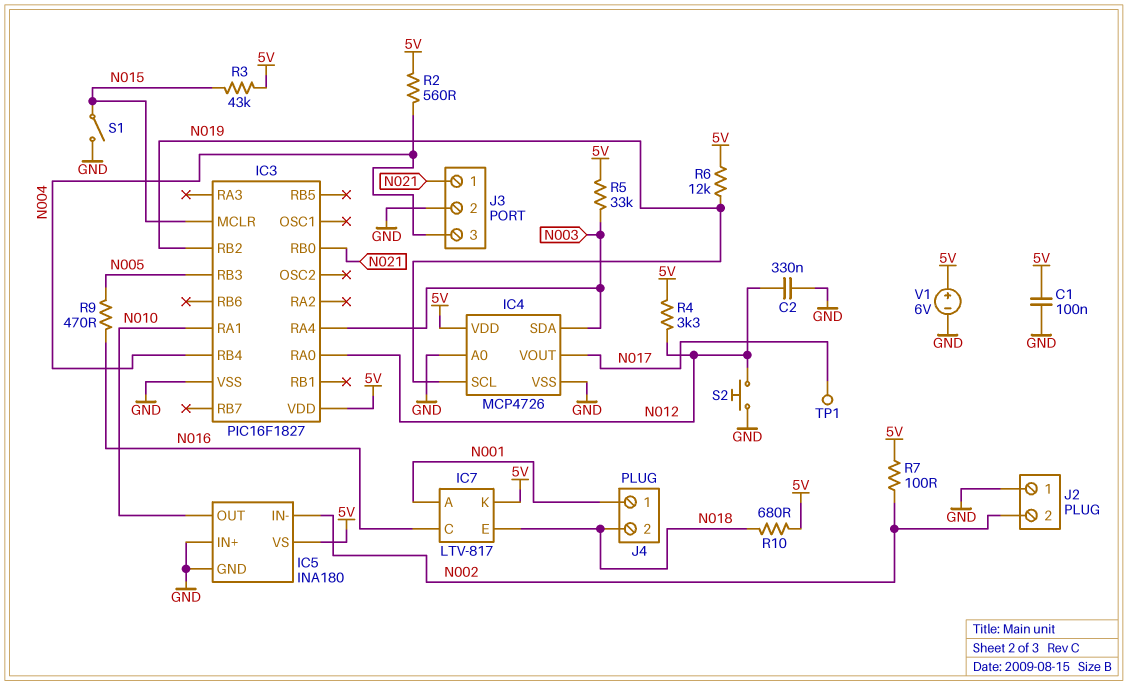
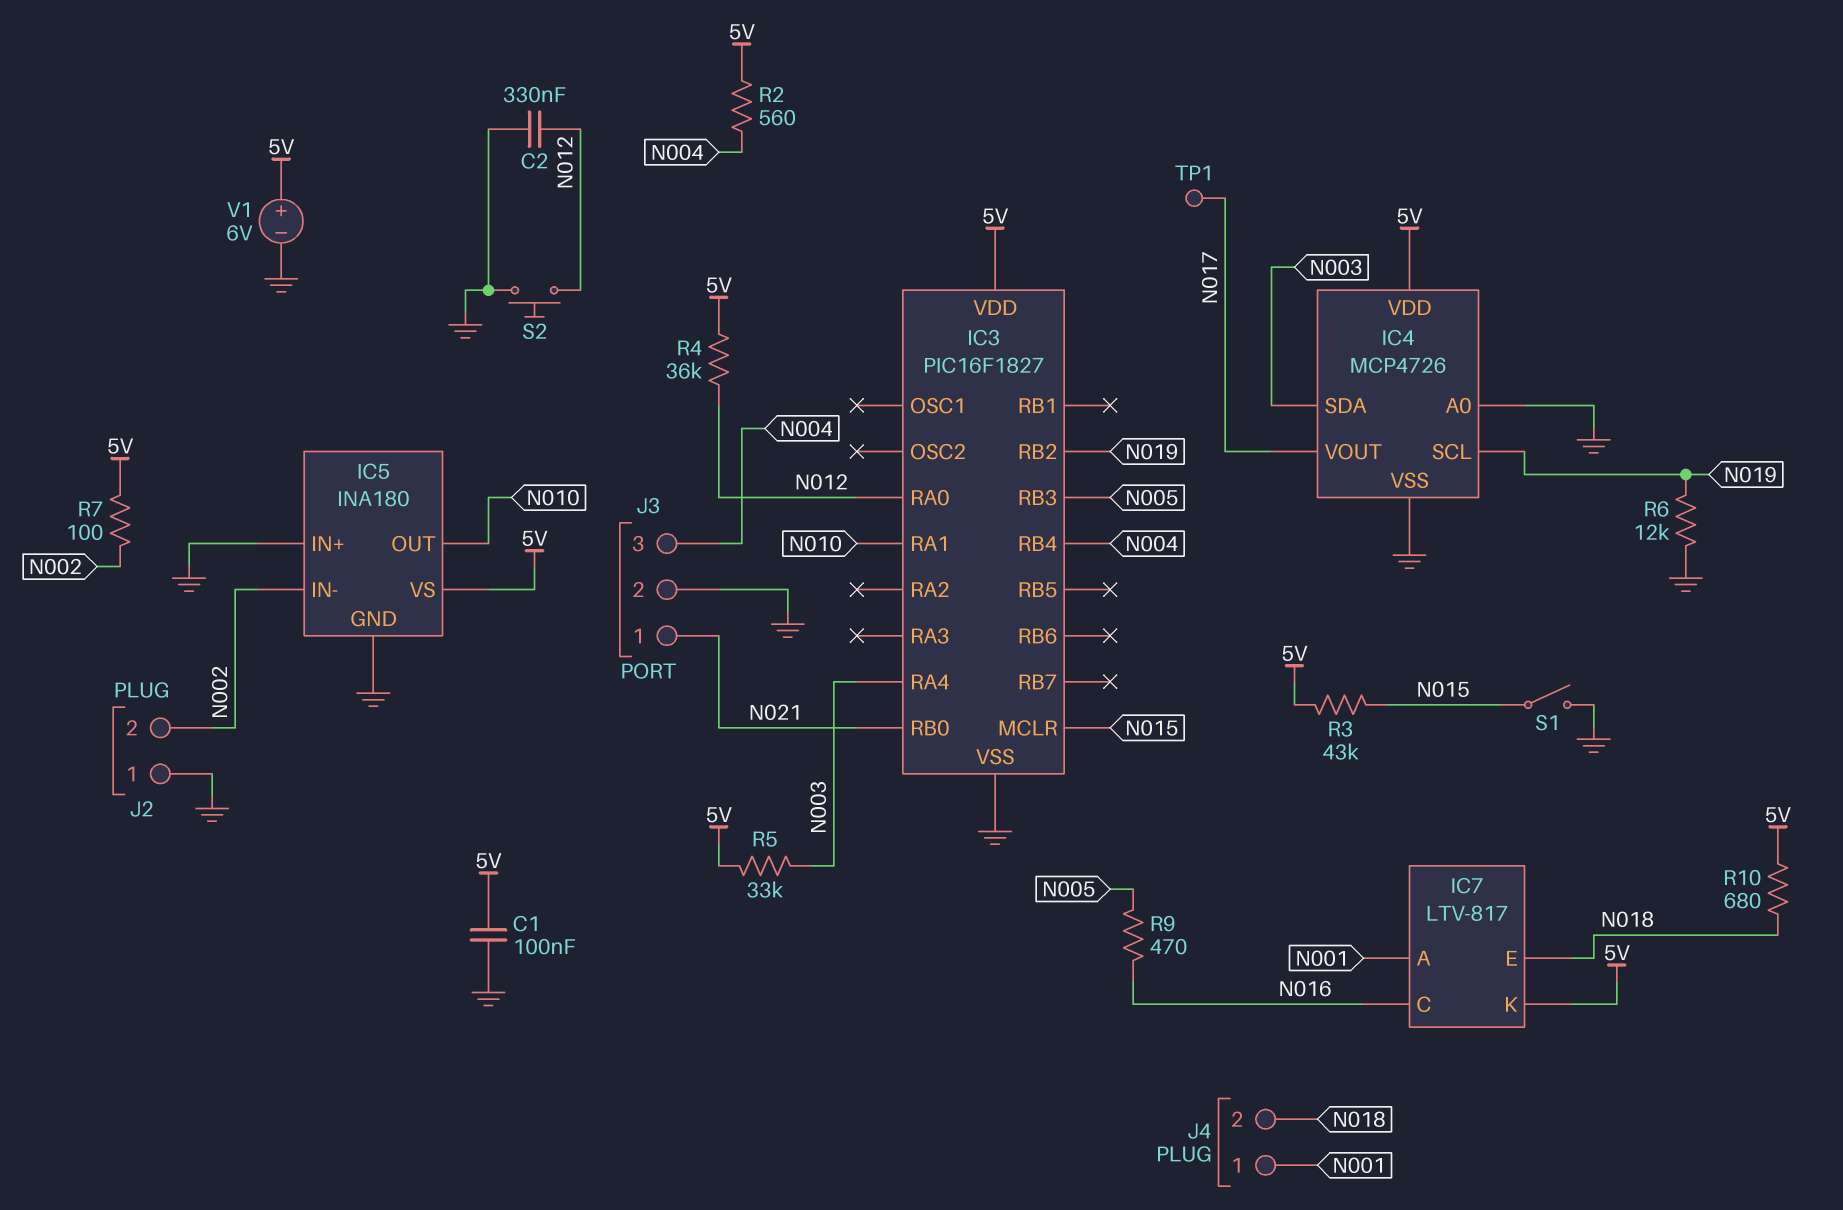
R4: 3.3k (5V, N012) -> 36k (5V, N012)
R6: 12k (5V, N019) -> 12k (GND, N019)

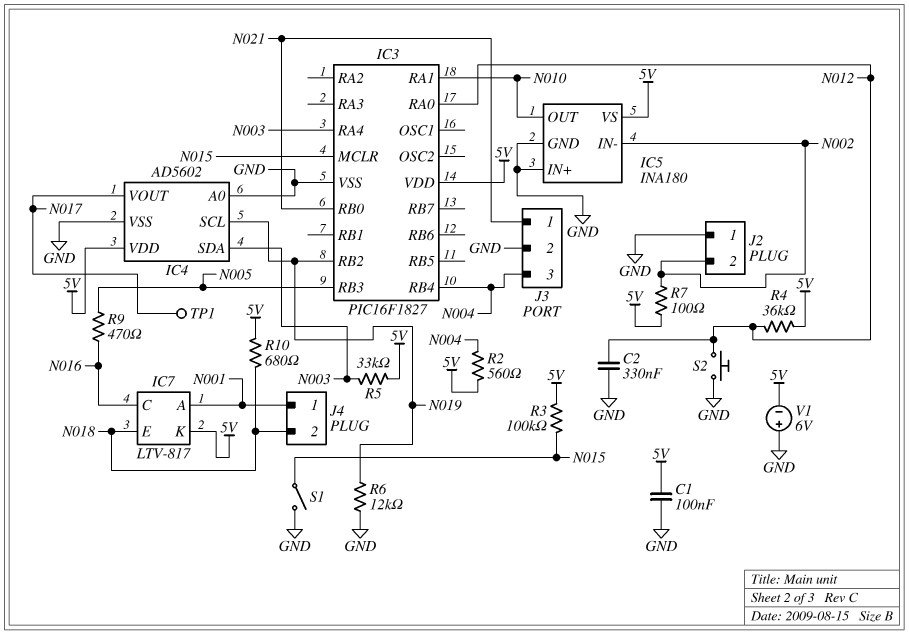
IC4: MCP4726 -> AD5602
R3: 43k (5V, N015) -> 100k (5V, N015)
V1: 6V (plus 5V, minus GND) -> 6V (plus GND, minus 5V)

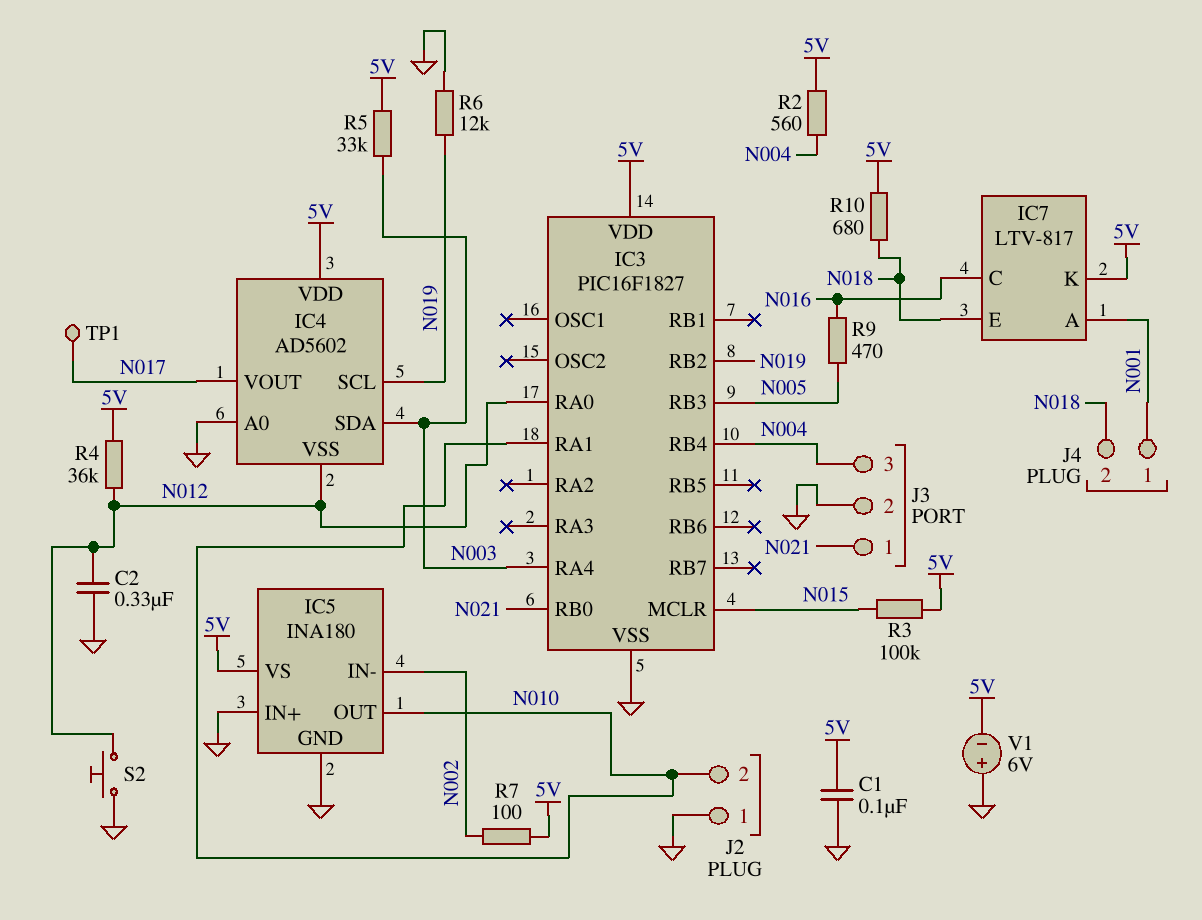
IC4 pin VSS: GND -> N012
J2 pin 2: N002 -> N010
S1: switch (GND, N015) -> none

